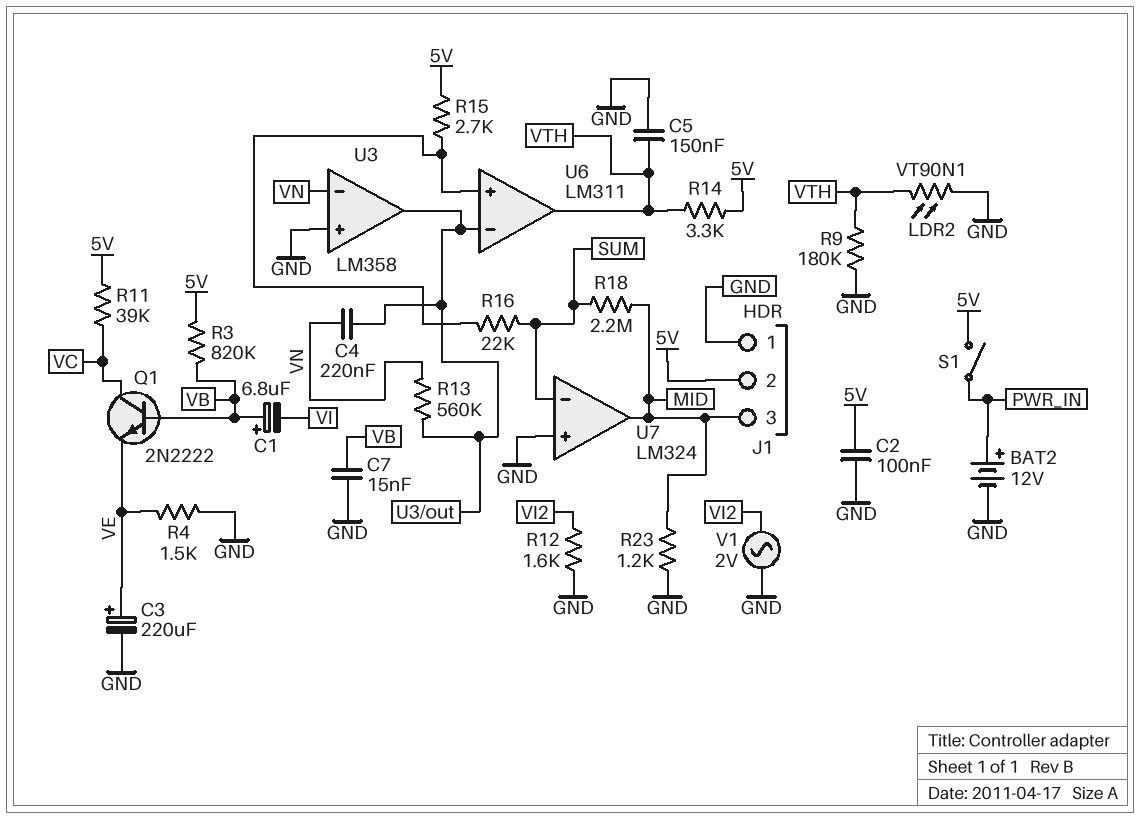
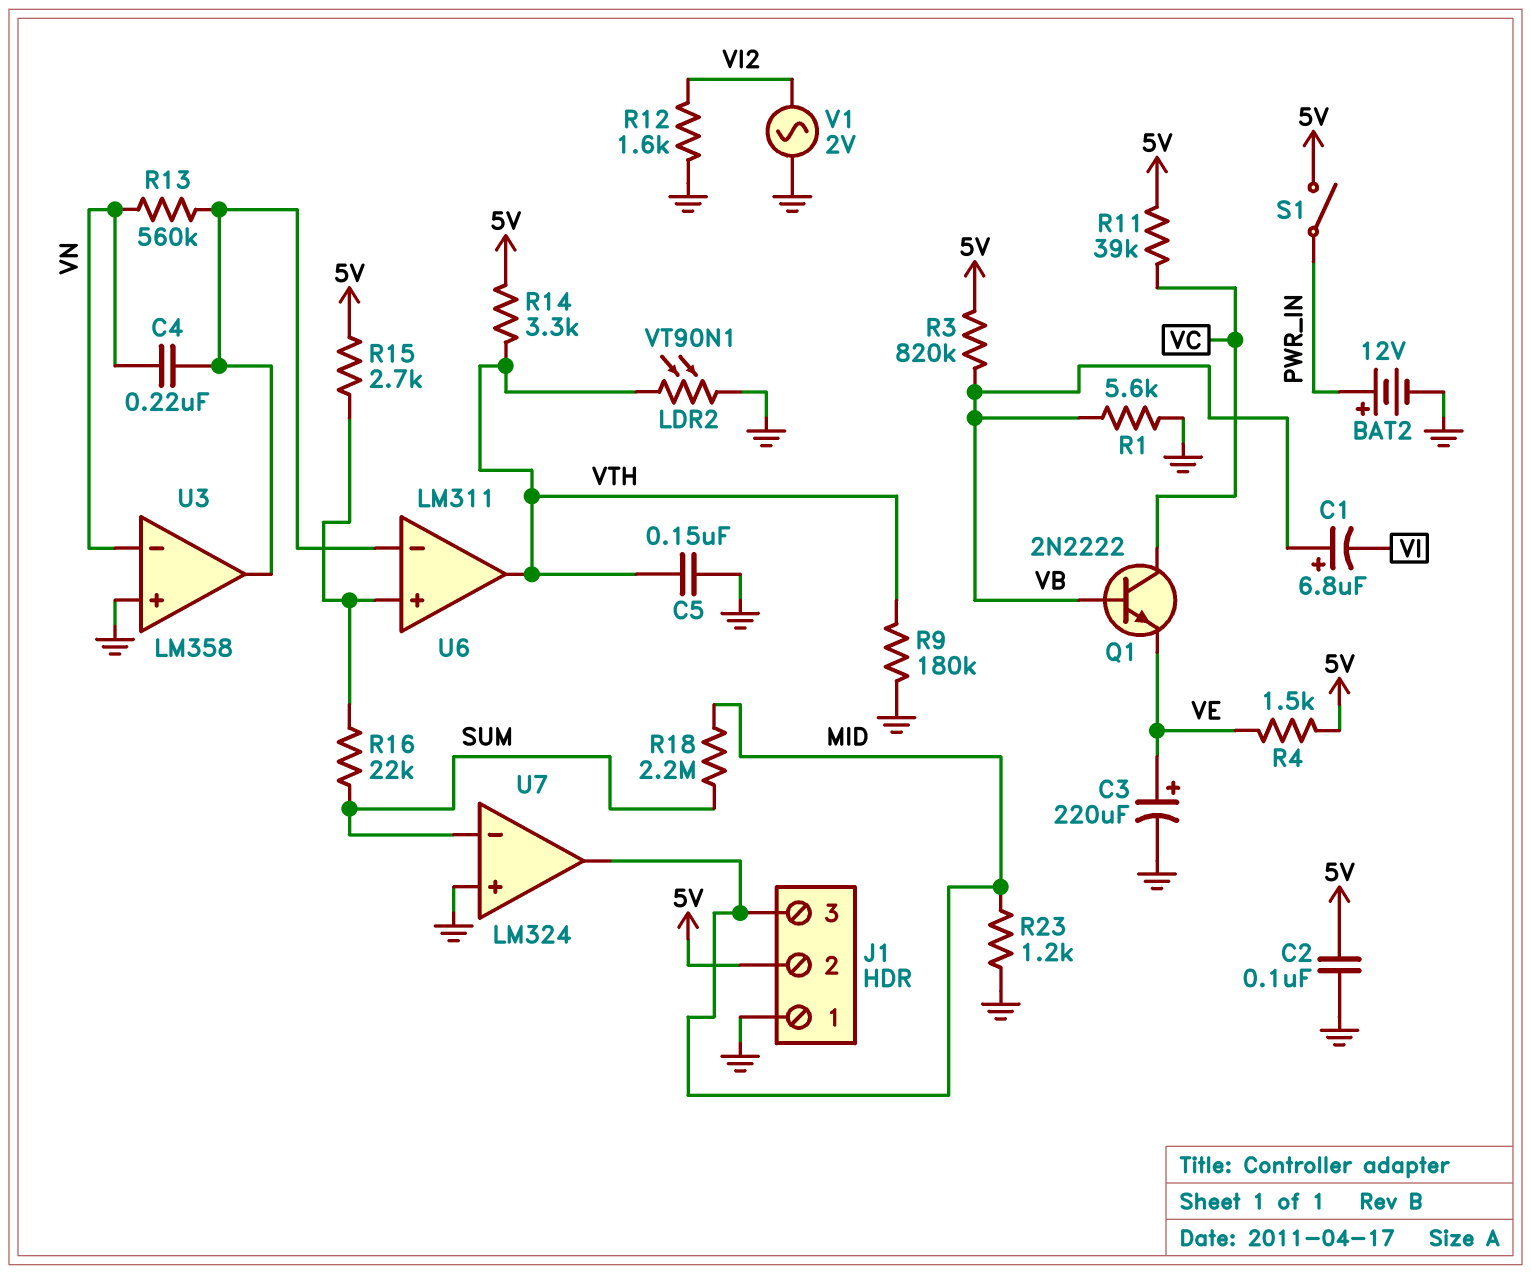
C7: 15nF (GND, VB) -> none
R1: none -> 5.6k (GND, VB)
R4: 1.5k (GND, VE) -> 1.5k (5V, VE)

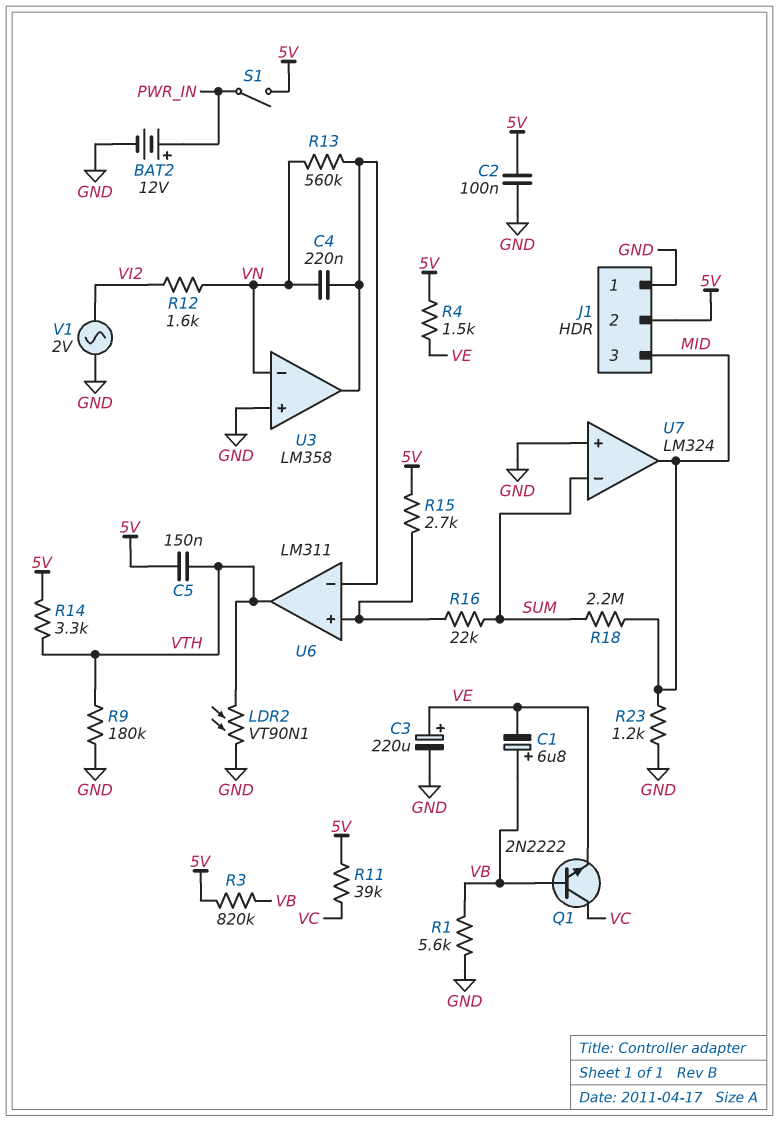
C1: 6.8uF (plus VB, minus VI) -> 6.8uF (plus VB, minus VE)
C5: 150nF (GND, VTH) -> 150nF (5V, VTH)
R12: 1.6k (GND, VI2) -> 1.6k (VI2, VN)

